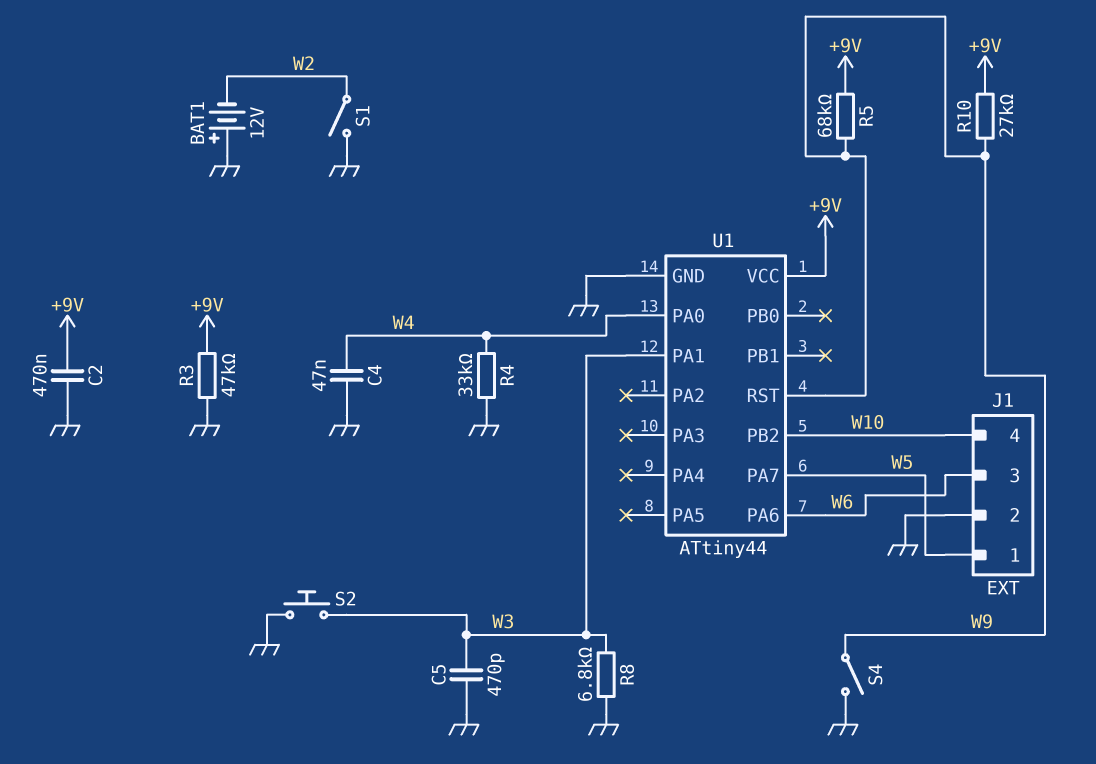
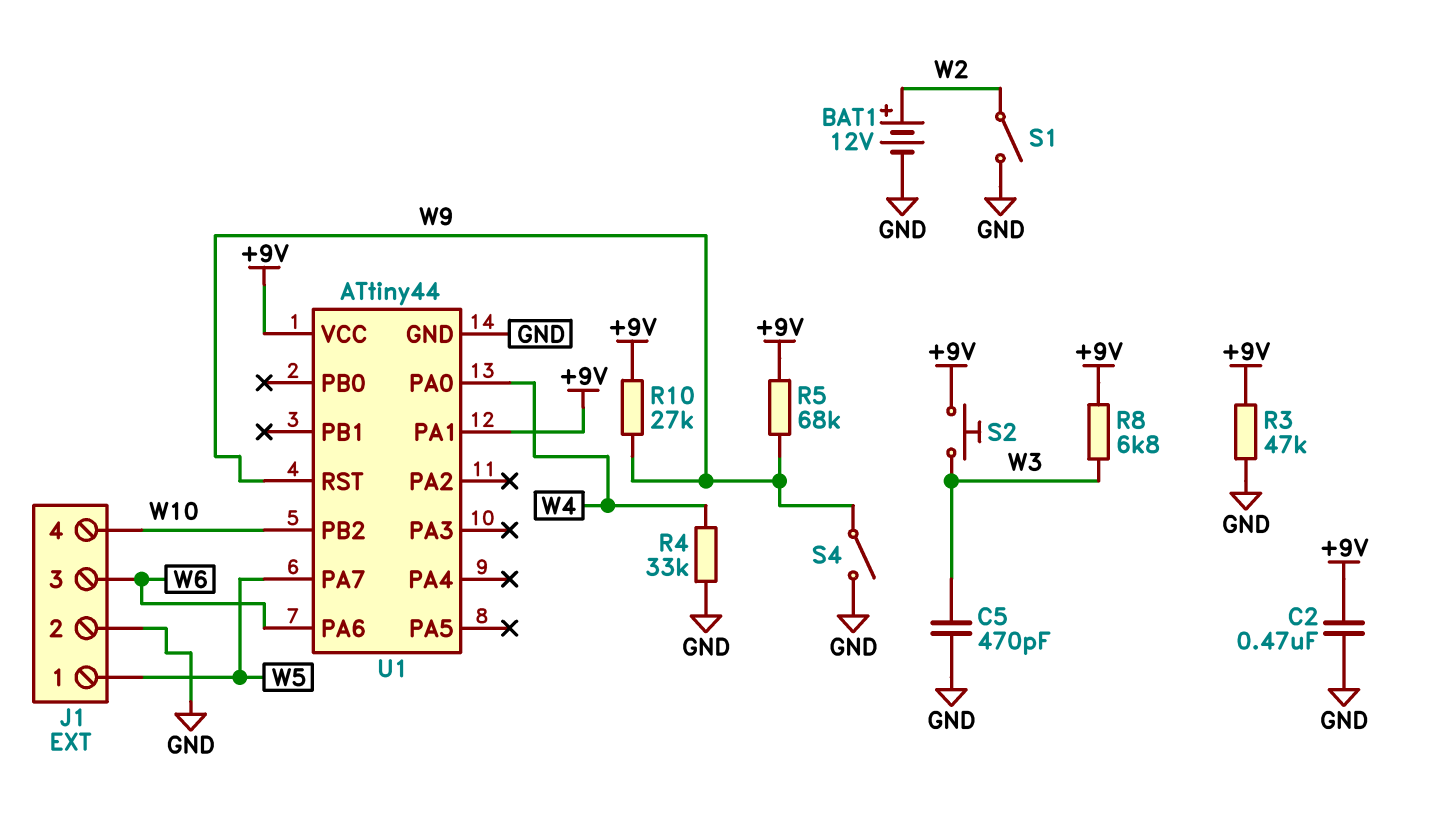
BAT1: 12V (plus GND, minus W2) -> 12V (plus W2, minus GND)
C4: 47nF (GND, W4) -> none
R8: 6.8k (GND, W3) -> 6.8k (+9V, W3)
S2: button (GND, W3) -> button (+9V, W3)
U1 pin PA1: W3 -> +9V

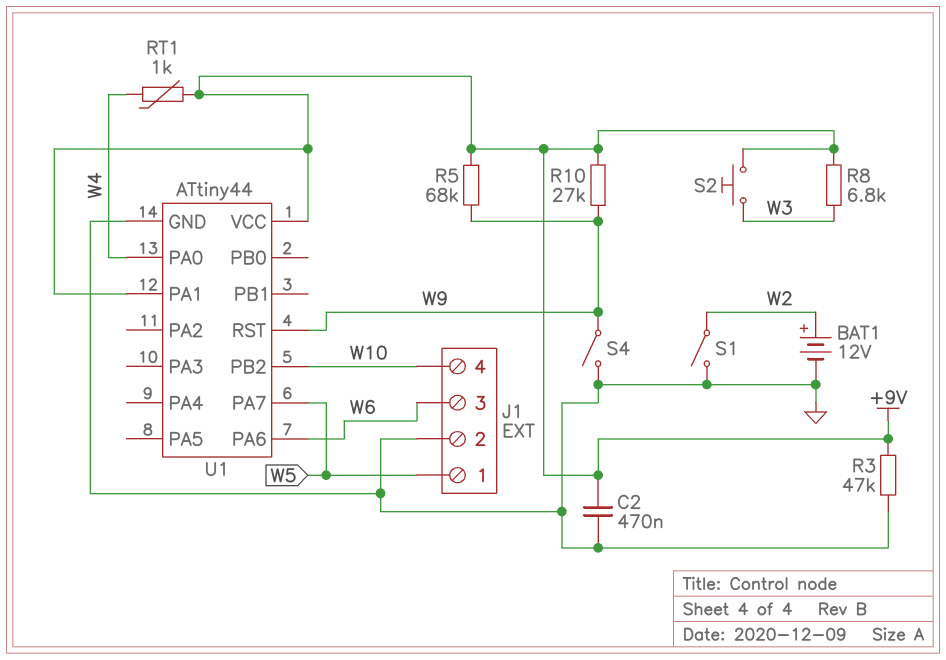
C5: 470pF (GND, W3) -> none
R4: 33k (GND, W4) -> none
RT1: none -> 1k (+9V, W4)

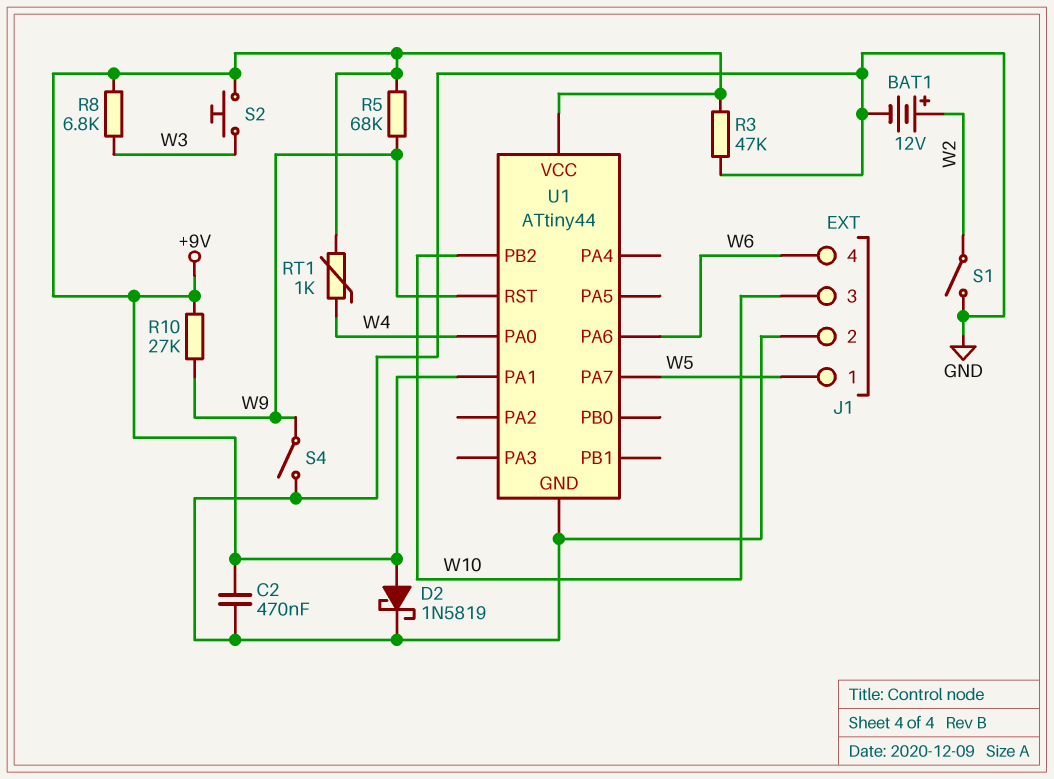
D2: none -> schottky 1N5819 (A +9V, K GND)
J1 pin 3: W6 -> W10
J1 pin 4: W10 -> W6

